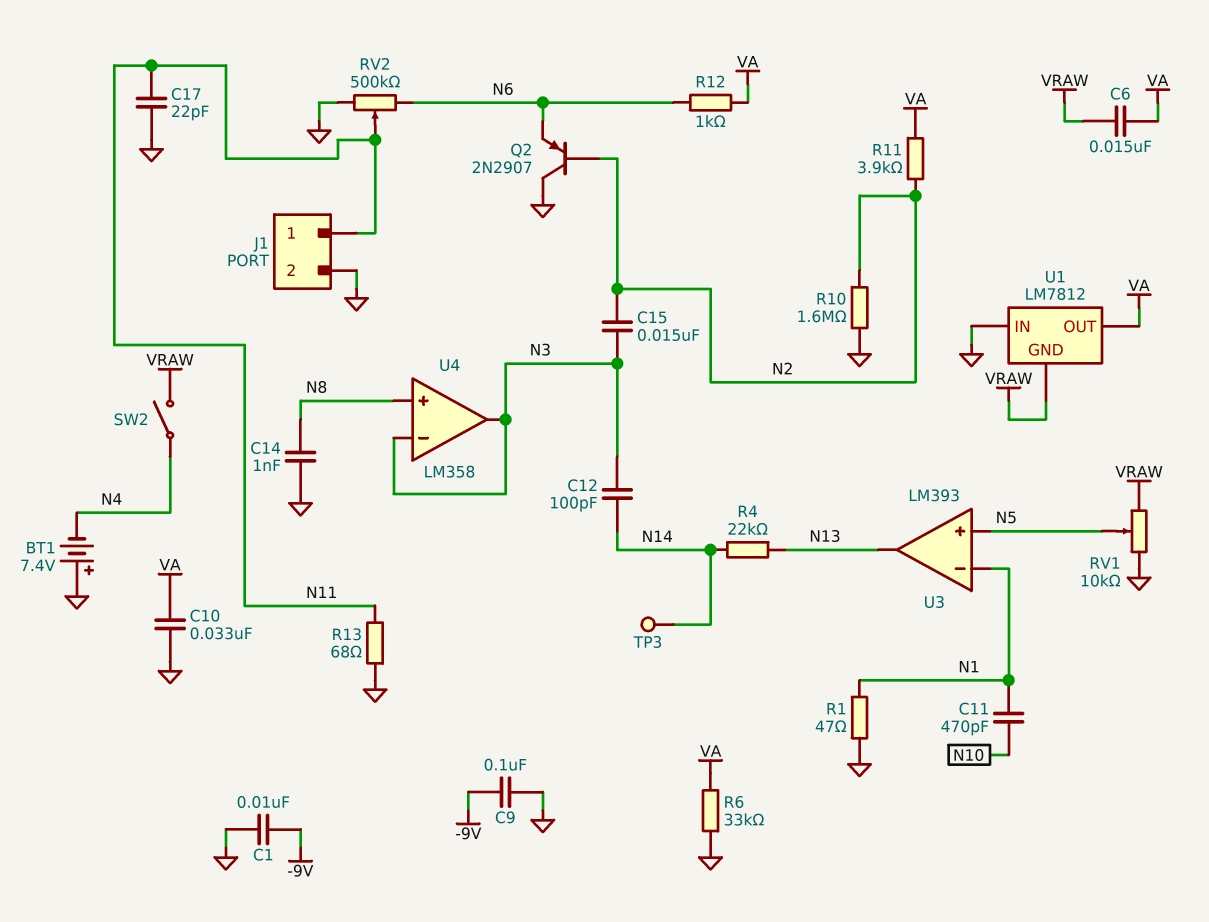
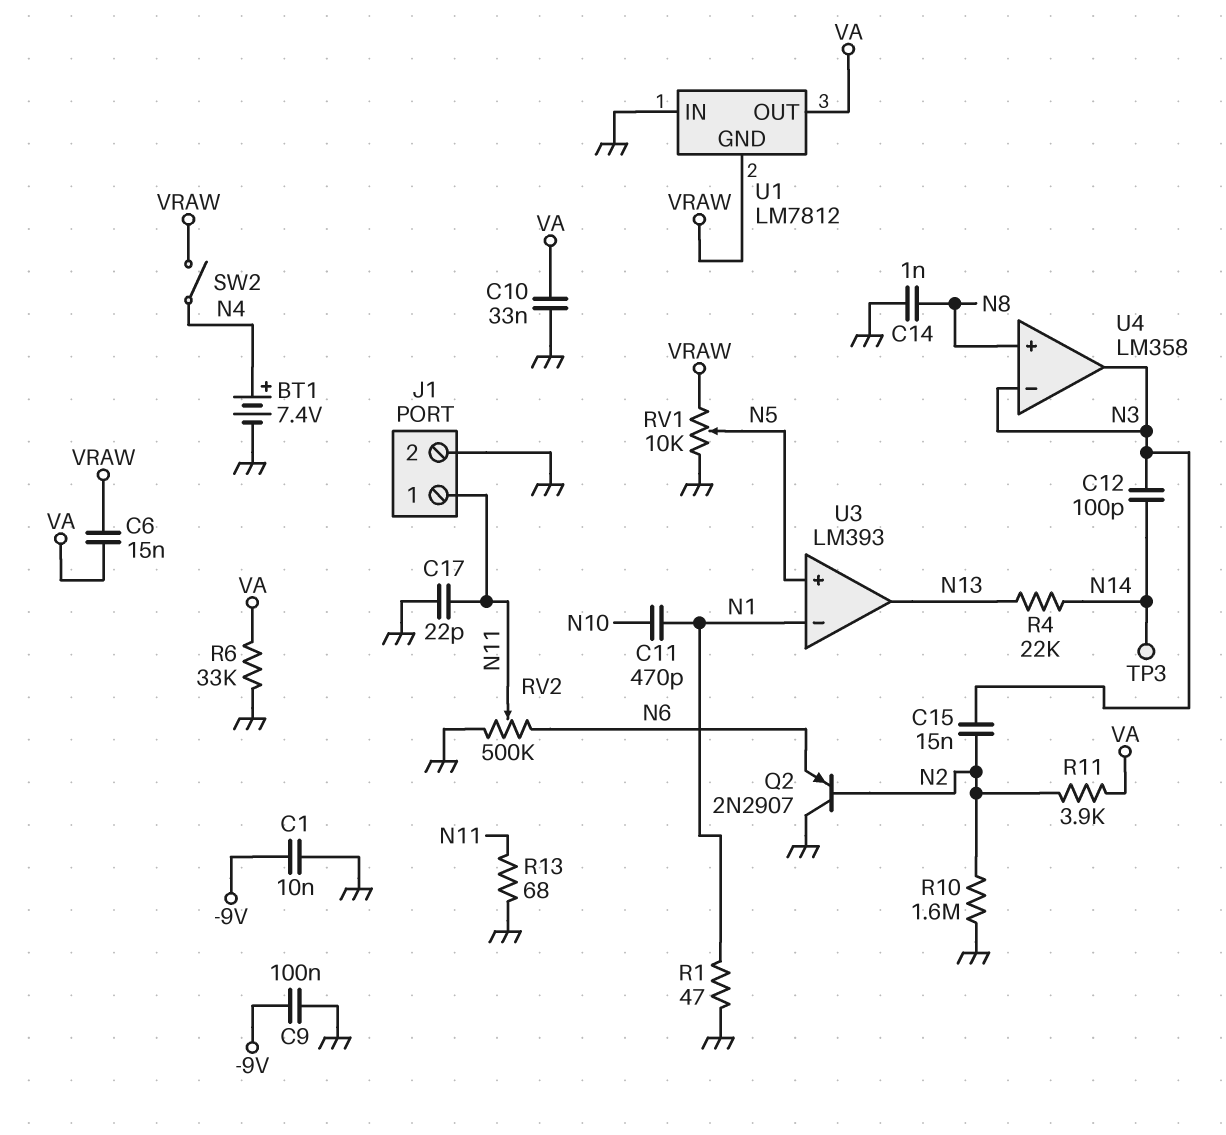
BT1: 7.4V (plus GND, minus N4) -> 7.4V (plus N4, minus GND)
R12: 1k (N6, VA) -> none

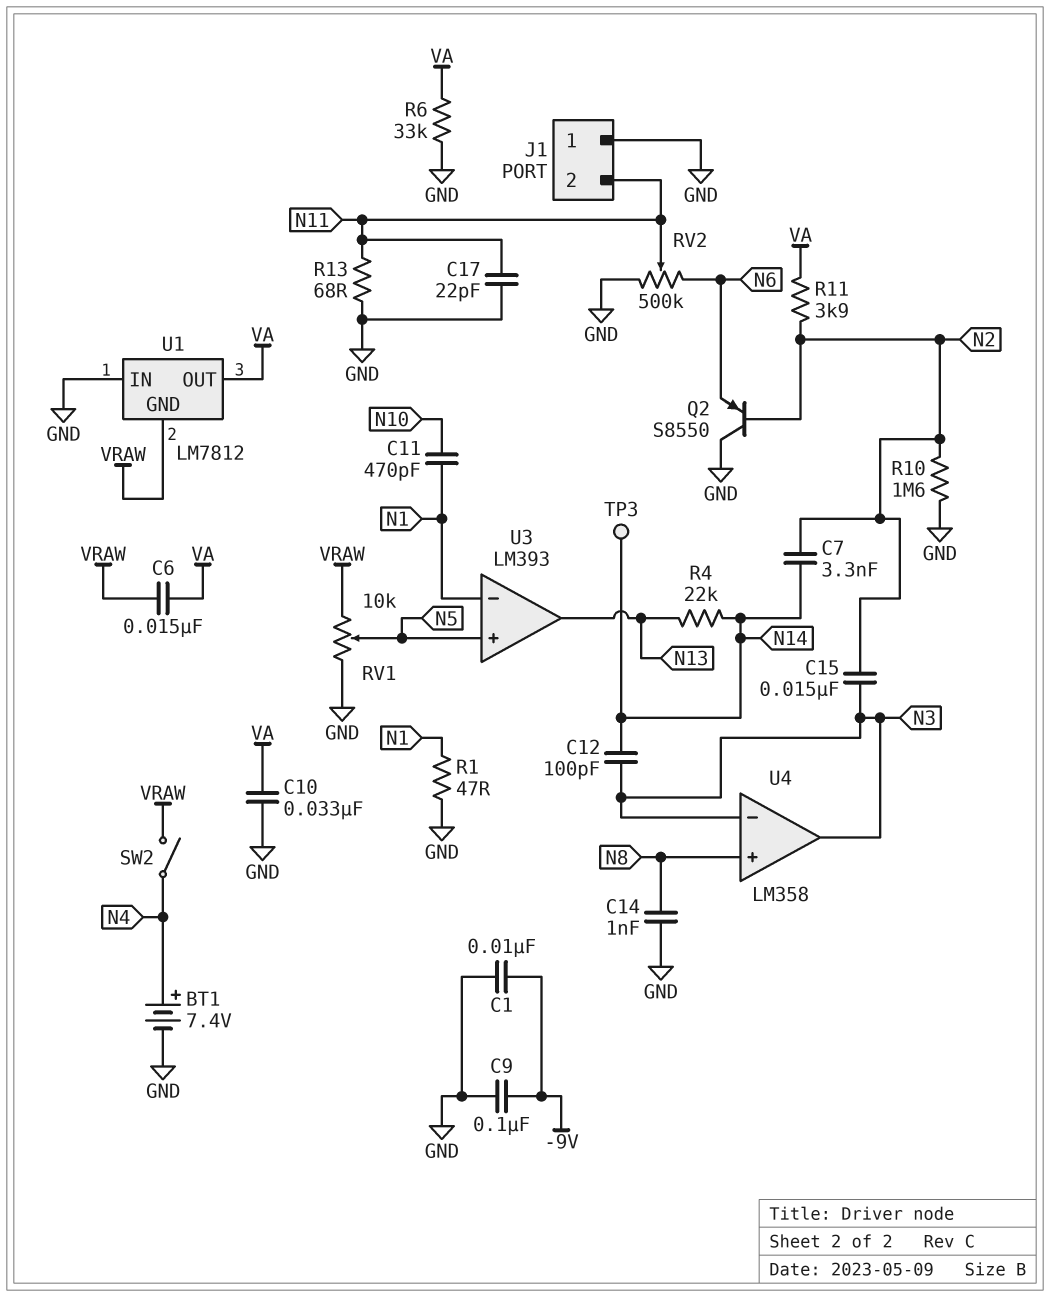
C7: none -> 3.3nF (N2, N14)
J1 pin 1: N11 -> GND
J1 pin 2: GND -> N11
Q2: PNP 2N2907 (B N2, C GND, E N6) -> PNP S8550 (B N2, C GND, E N6)

